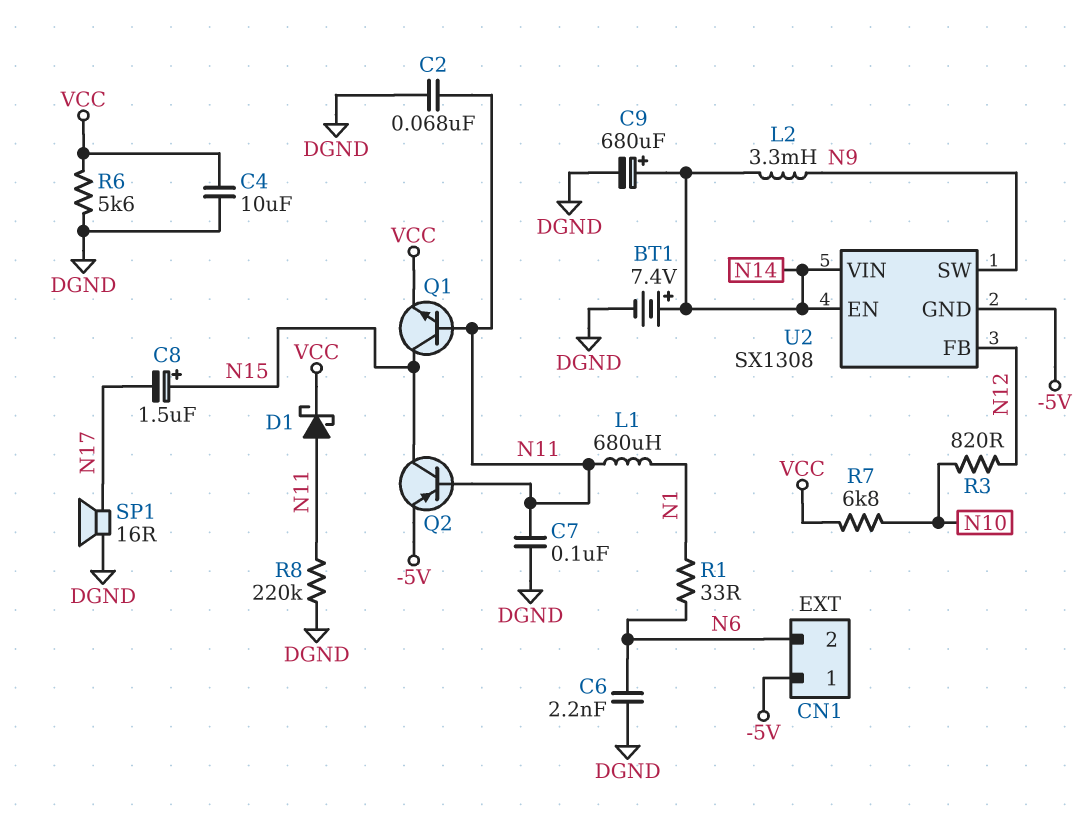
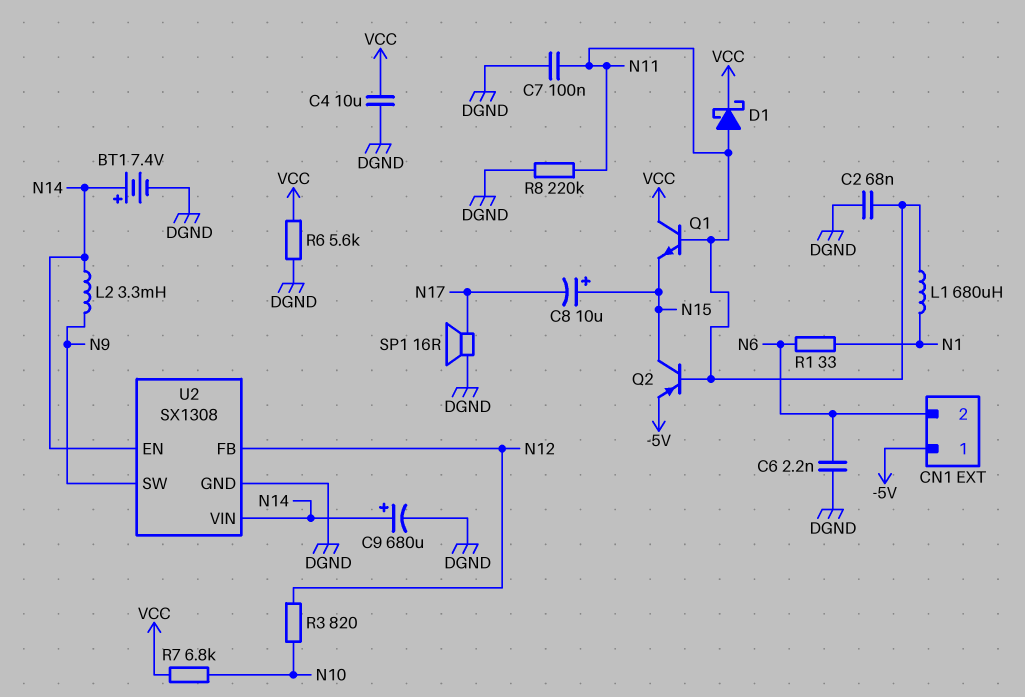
C8: 1.5uF (plus N15, minus N17) -> 10uF (plus N15, minus N17)
Q1: NPN (B N11, C N15, E VCC) -> NPN (B N11, C VCC, E N15)
U2 pin GND: -5V -> DGND

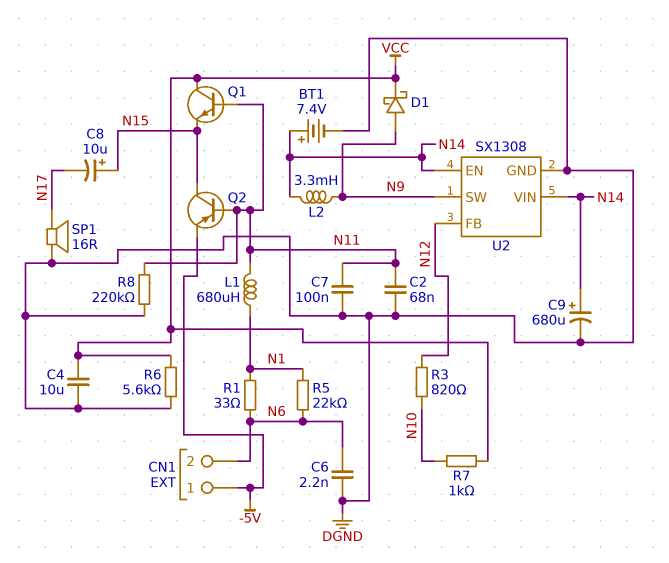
D1: schottky (A N11, K VCC) -> schottky (A N9, K VCC)
R5: none -> 22k (N1, N6)
R7: 6.8k (N10, VCC) -> 1k (N10, VCC)

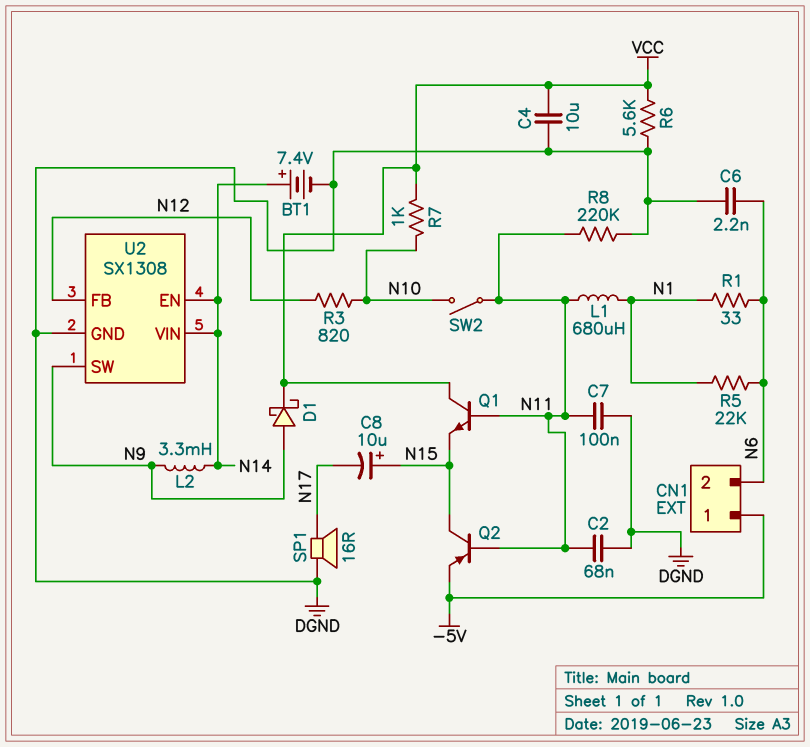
C9: 680uF (plus N14, minus DGND) -> none
SW2: none -> switch (N10, N11)

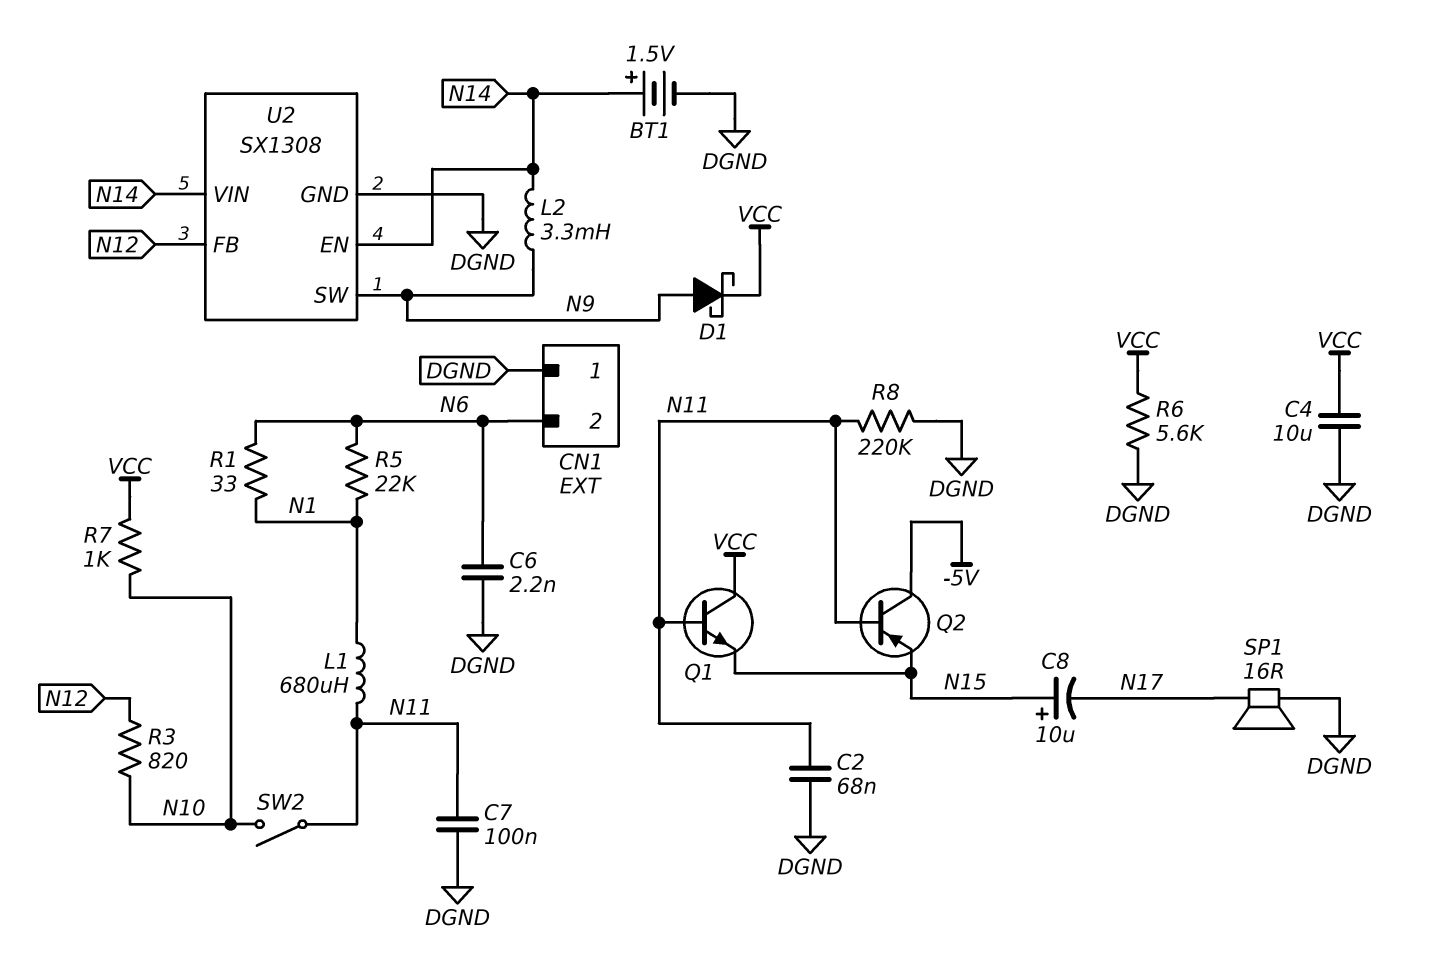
BT1: 7.4V (plus N14, minus DGND) -> 1.5V (plus N14, minus DGND)
CN1 pin 1: -5V -> DGND
Q2: PNP (B N11, C N15, E -5V) -> PNP (B N11, C -5V, E N15)

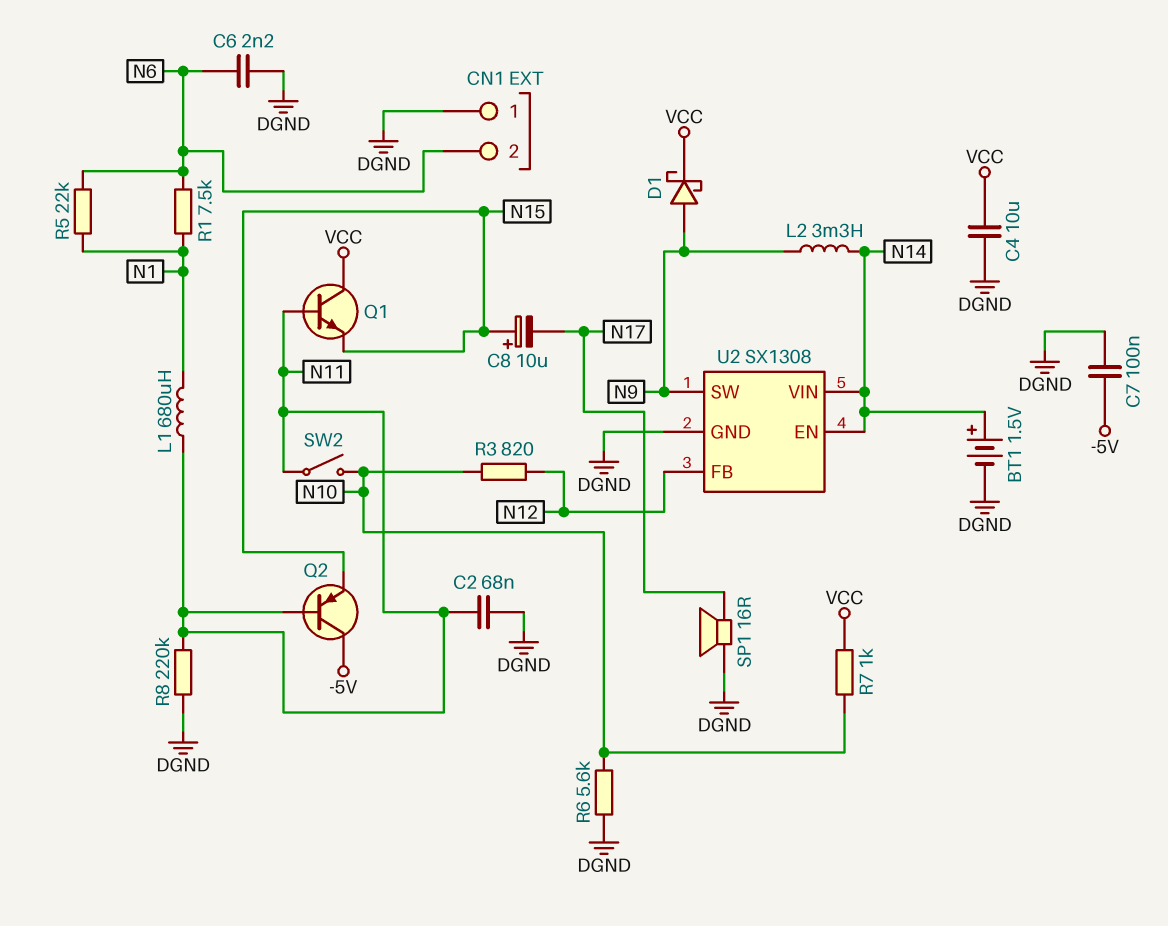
C7: 100nF (DGND, N11) -> 100nF (-5V, DGND)
R1: 33 (N1, N6) -> 7.5k (N1, N6)
R6: 5.6k (DGND, VCC) -> 5.6k (DGND, N10)

